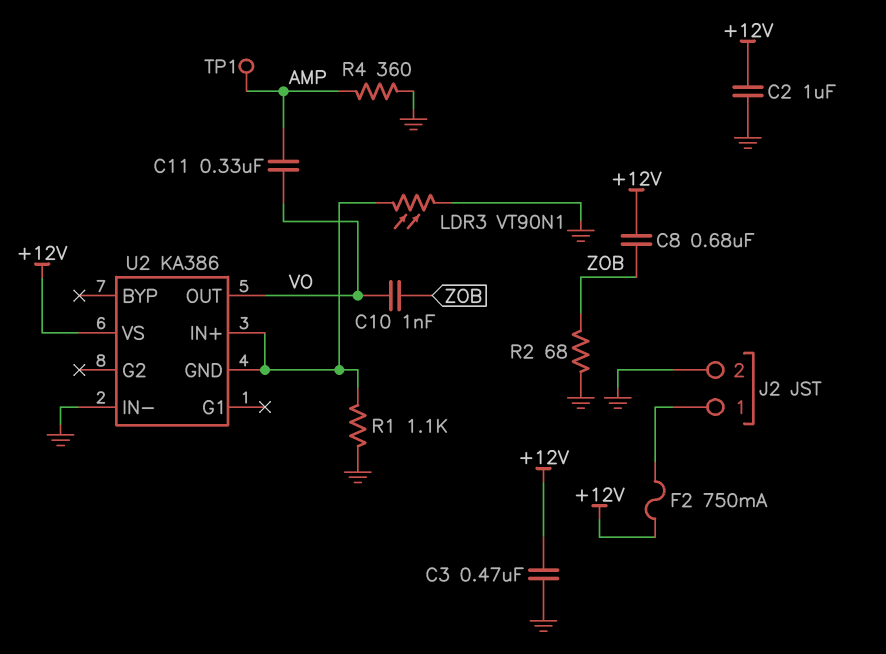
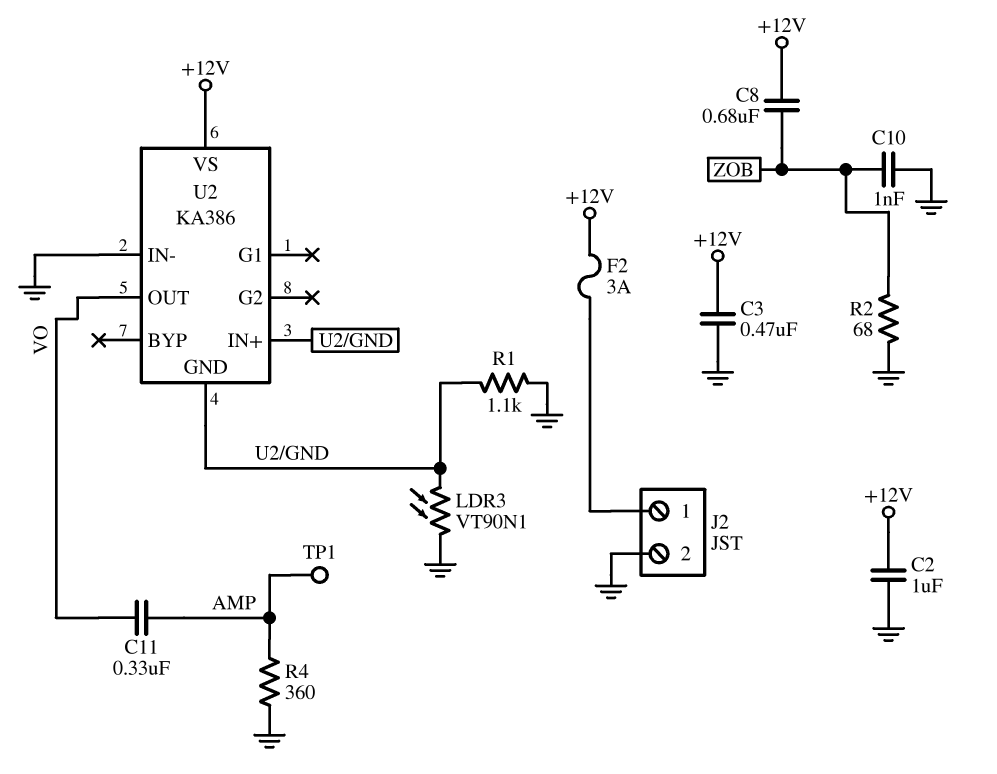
C10: 1nF (VO, ZOB) -> 1nF (GND, ZOB)
F2: 750mA (+12V, J2/1) -> 3A (+12V, J2/1)

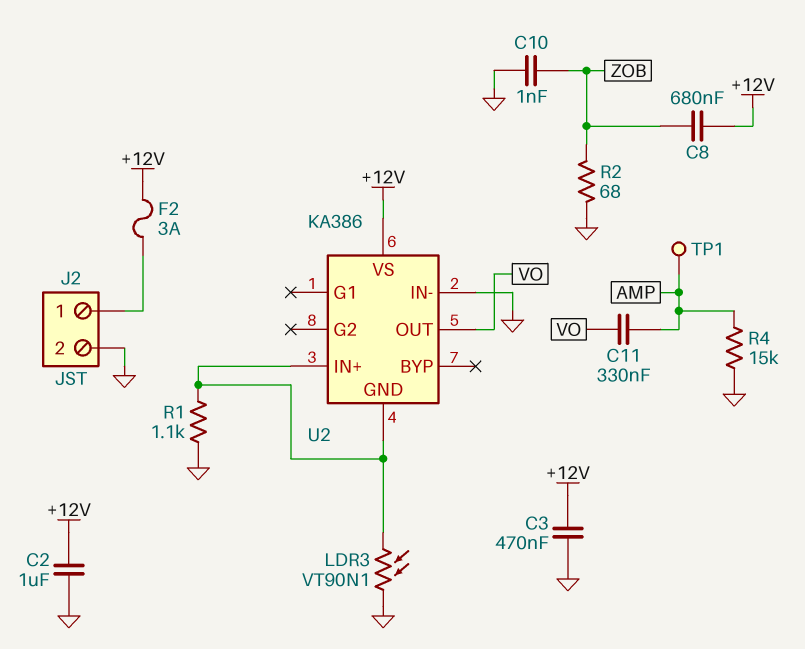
R4: 360 (AMP, GND) -> 15k (AMP, GND)

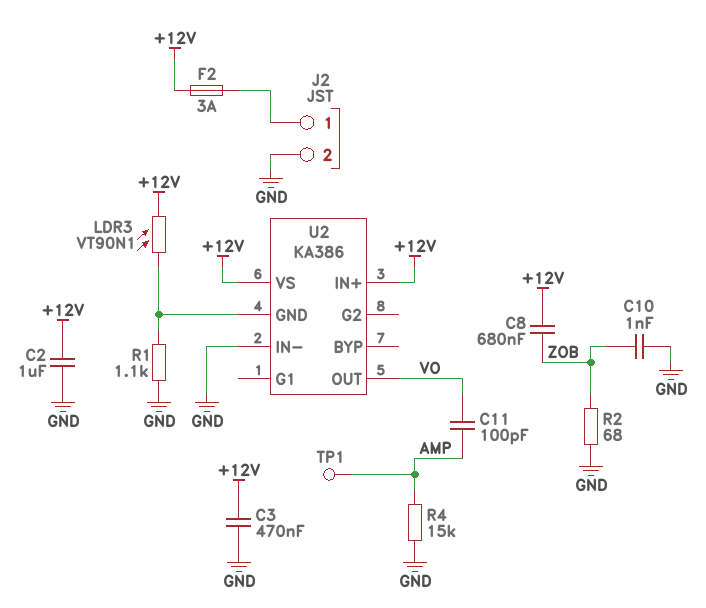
C11: 330nF (AMP, VO) -> 100pF (AMP, VO)
LDR3: VT90N1 (GND, U2/GND) -> VT90N1 (+12V, U2/GND)
U2 pin IN+: U2/GND -> +12V

